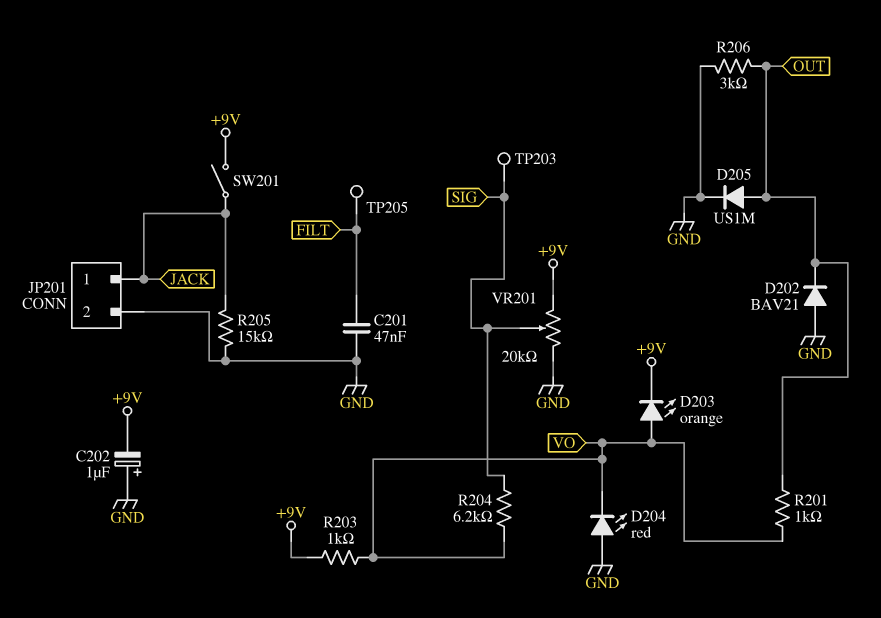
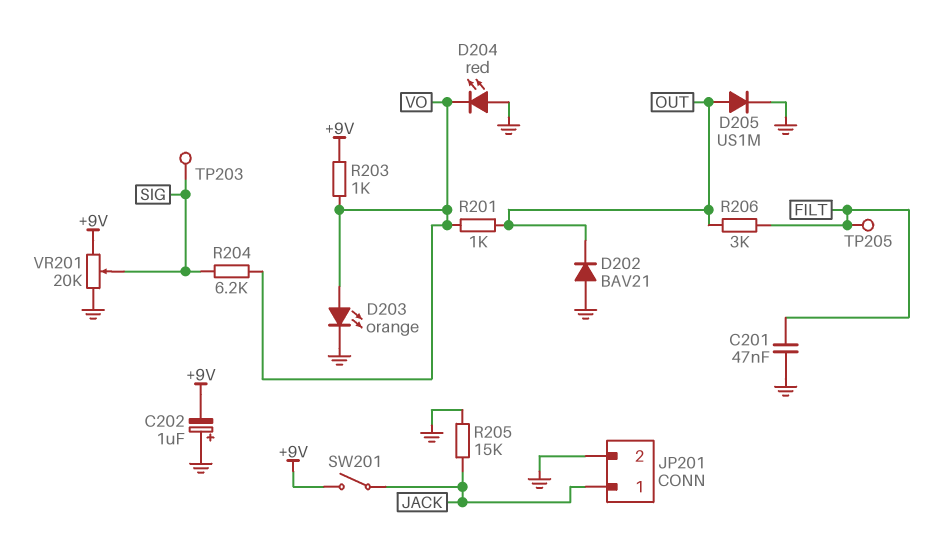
D203: LED orange (A VO, K +9V) -> LED orange (A VO, K GND)
R206: 3k (GND, OUT) -> 3k (FILT, OUT)

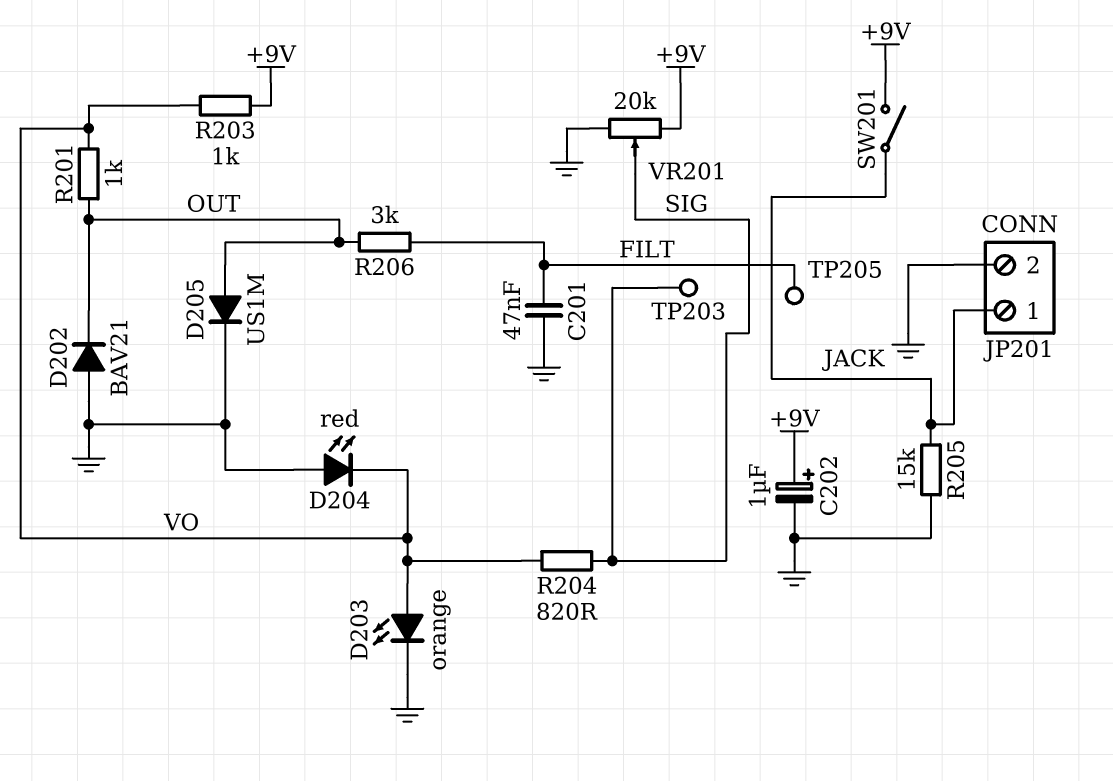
C202: 1uF (plus GND, minus +9V) -> 1uF (plus +9V, minus GND)
R204: 6.2k (SIG, VO) -> 820 (SIG, VO)

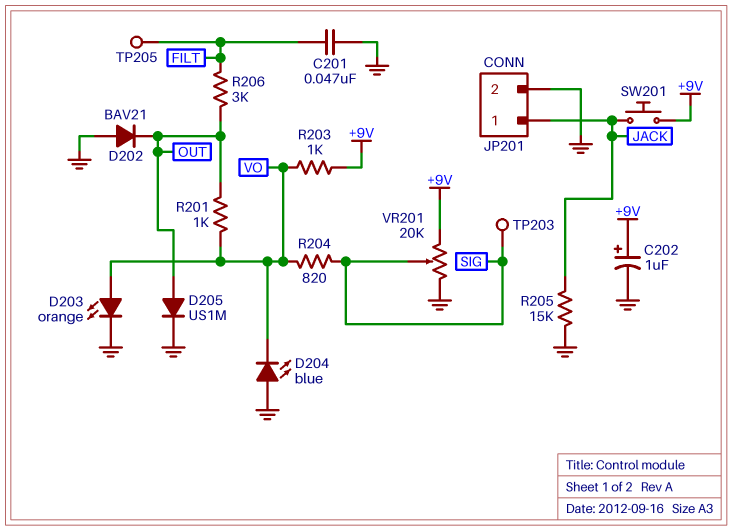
D204: LED red (A GND, K VO) -> LED blue (A GND, K VO)
SW201: switch (+9V, JACK) -> button (+9V, JACK)

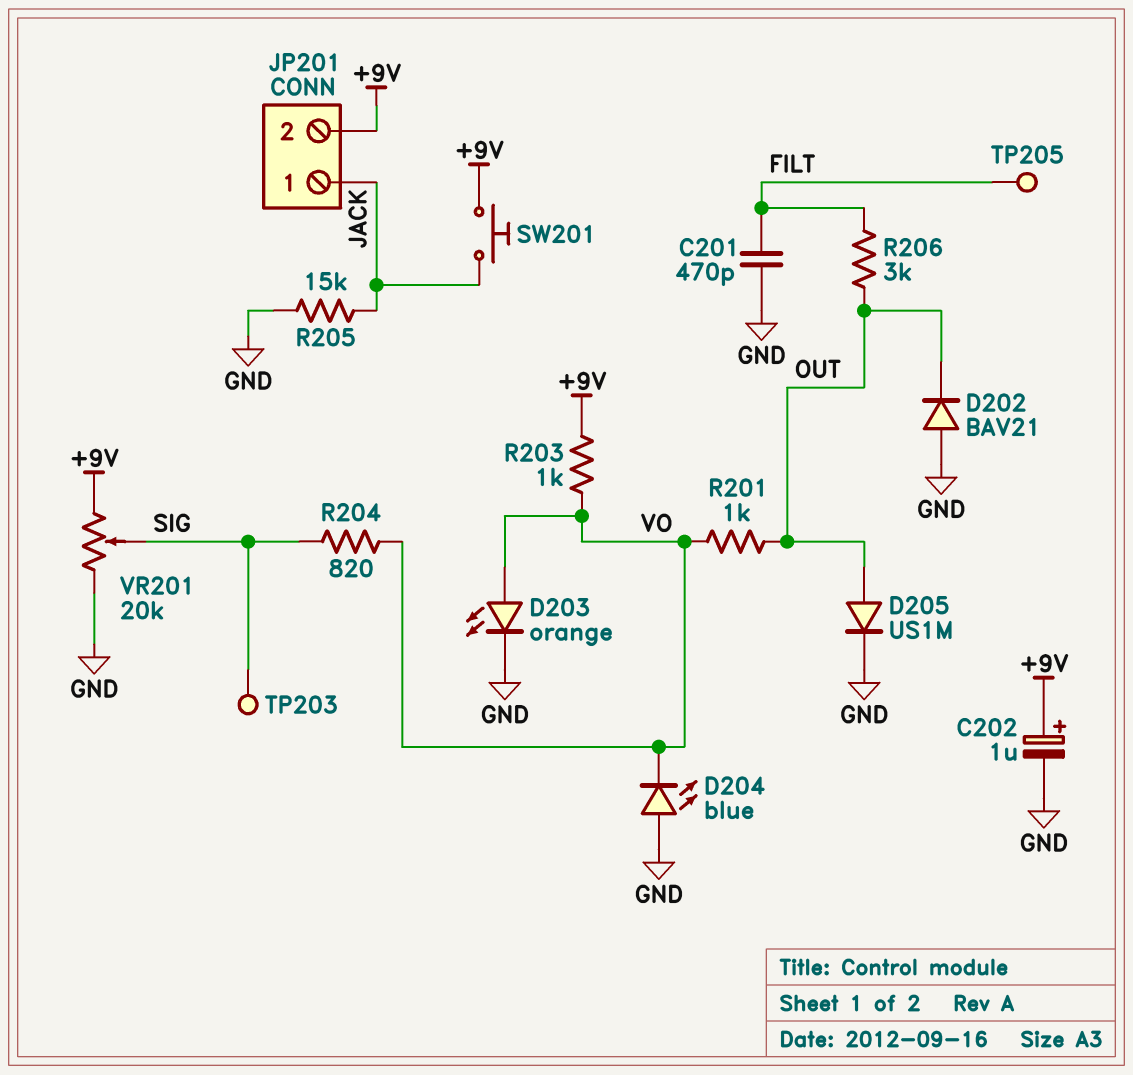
C201: 47nF (FILT, GND) -> 470pF (FILT, GND)
JP201 pin 2: GND -> +9V

